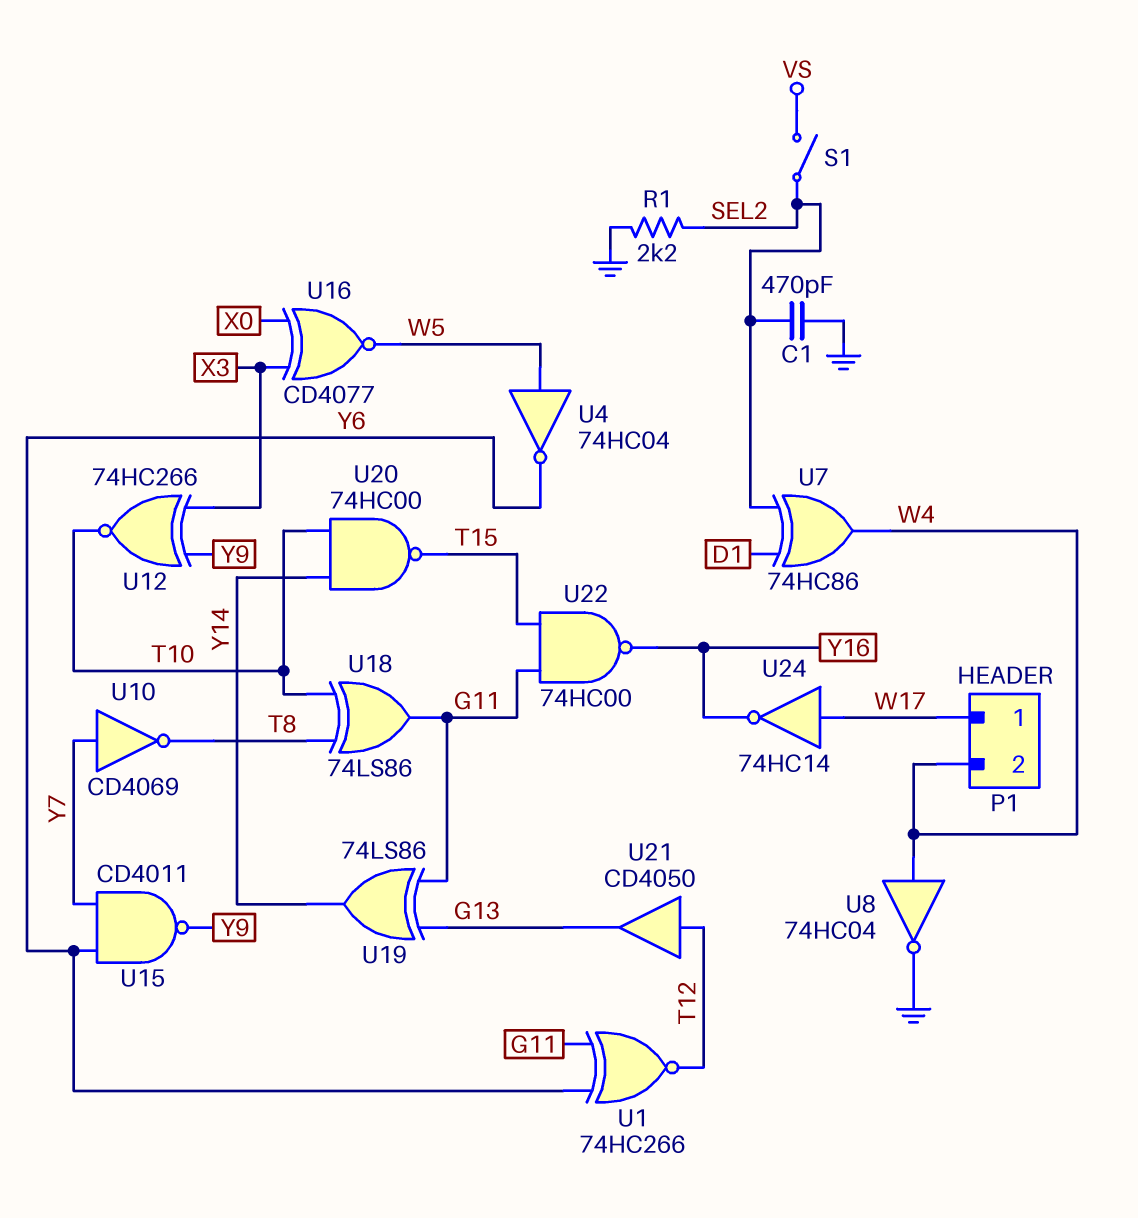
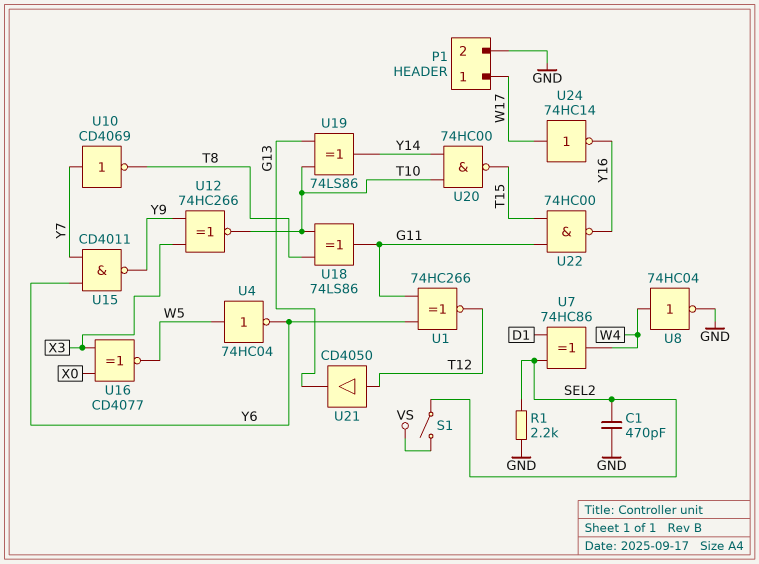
P1 pin 2: W4 -> GND
U19: XOR 74LS86 (in G11, in G13, out Y14) -> XOR 74LS86 (in G13, in T10, out Y14)

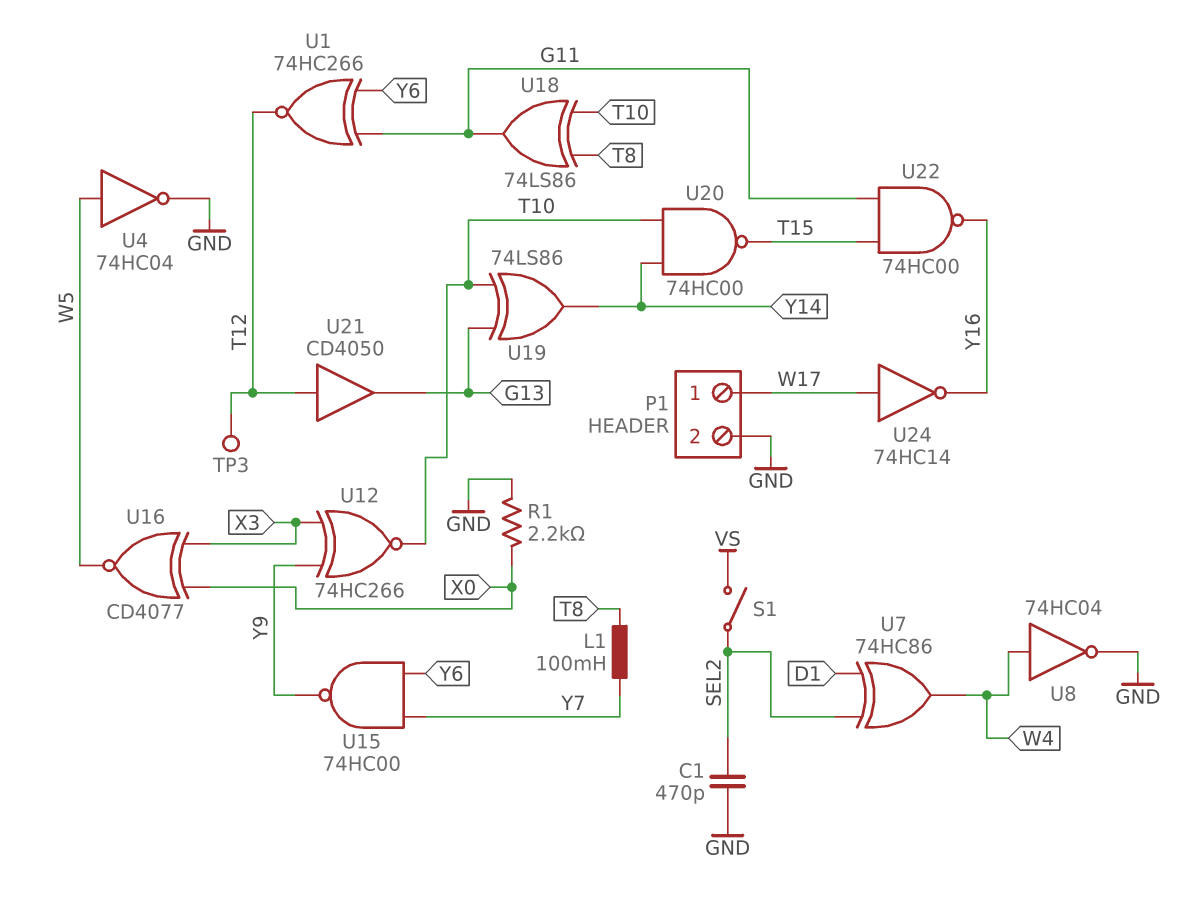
L1: none -> 100mH (T8, Y7)
R1: 2.2k (GND, SEL2) -> 2.2k (GND, X0)
TP3: none -> test point (T12)
U4: NOT 74HC04 (in W5, out Y6) -> NOT 74HC04 (in W5, out GND)
U10: NOT CD4069 (in Y7, out T8) -> none
U15: NAND CD4011 (in Y6, in Y7, out Y9) -> NAND 74HC00 (in Y6, in Y7, out Y9)

